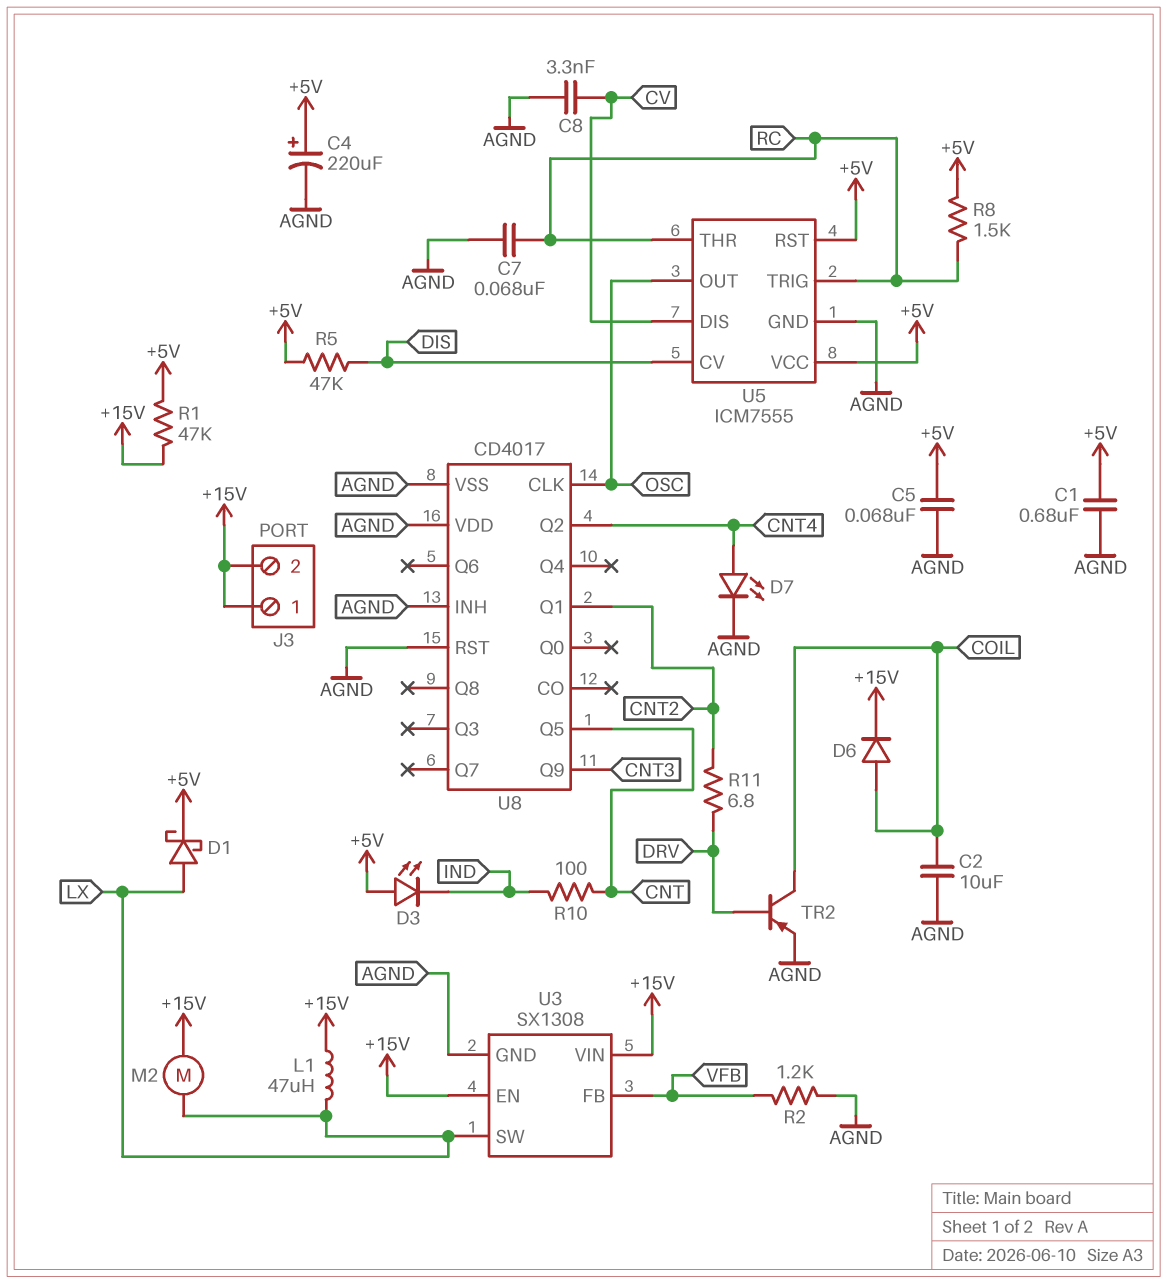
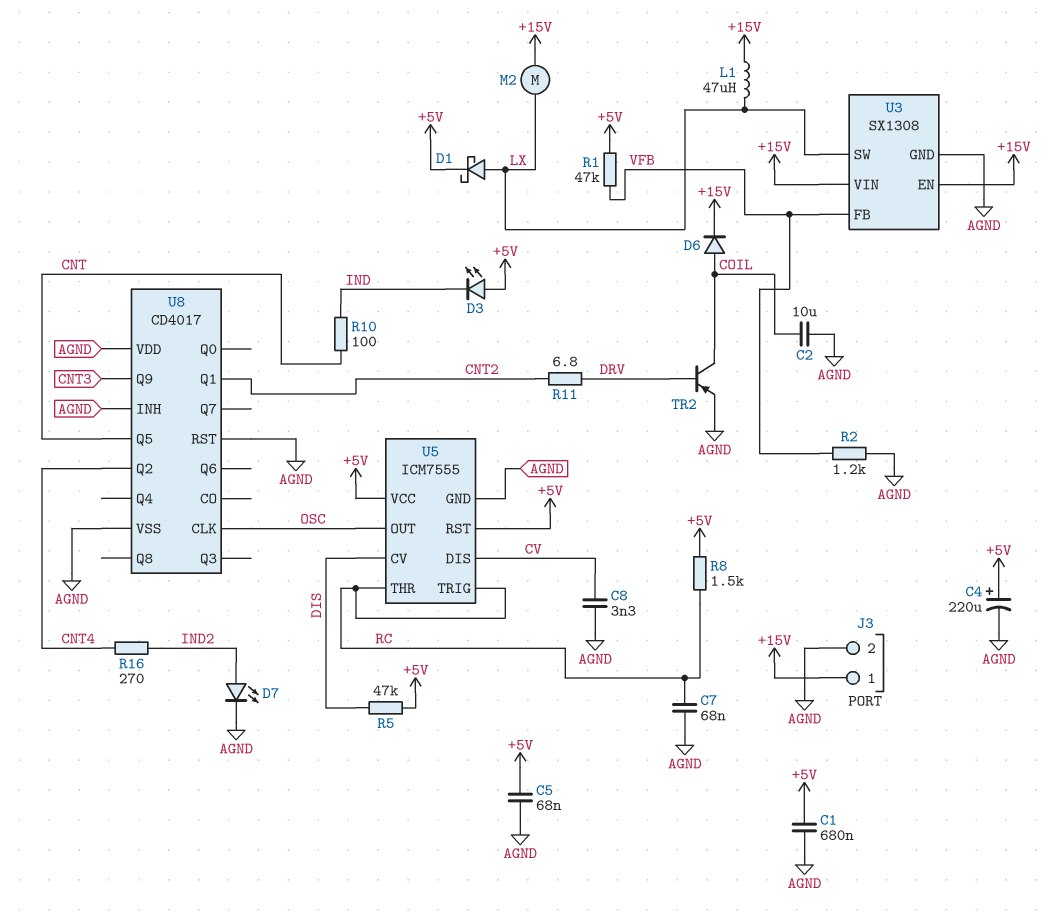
D7: LED (A CNT4, K AGND) -> LED (A IND2, K AGND)
J3 pin 2: +15V -> AGND
R1: 47k (+5V, +15V) -> 47k (+5V, VFB)
R16: none -> 270 (CNT4, IND2)

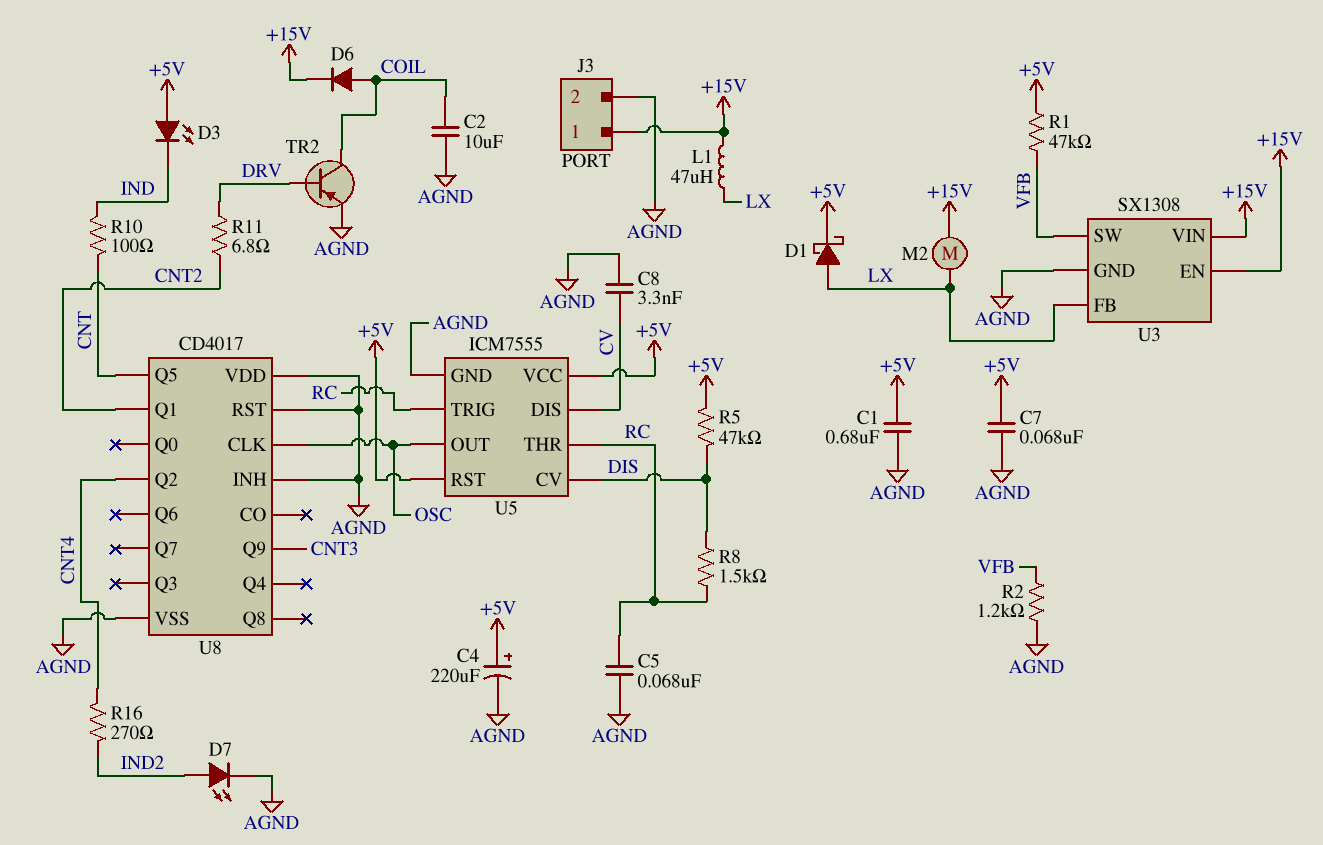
C5: 68nF (+5V, AGND) -> 68nF (AGND, RC)
C7: 68nF (AGND, RC) -> 68nF (+5V, AGND)
R8: 1.5k (+5V, RC) -> 1.5k (DIS, RC)
U3 pin FB: VFB -> LX
U3 pin SW: LX -> VFB

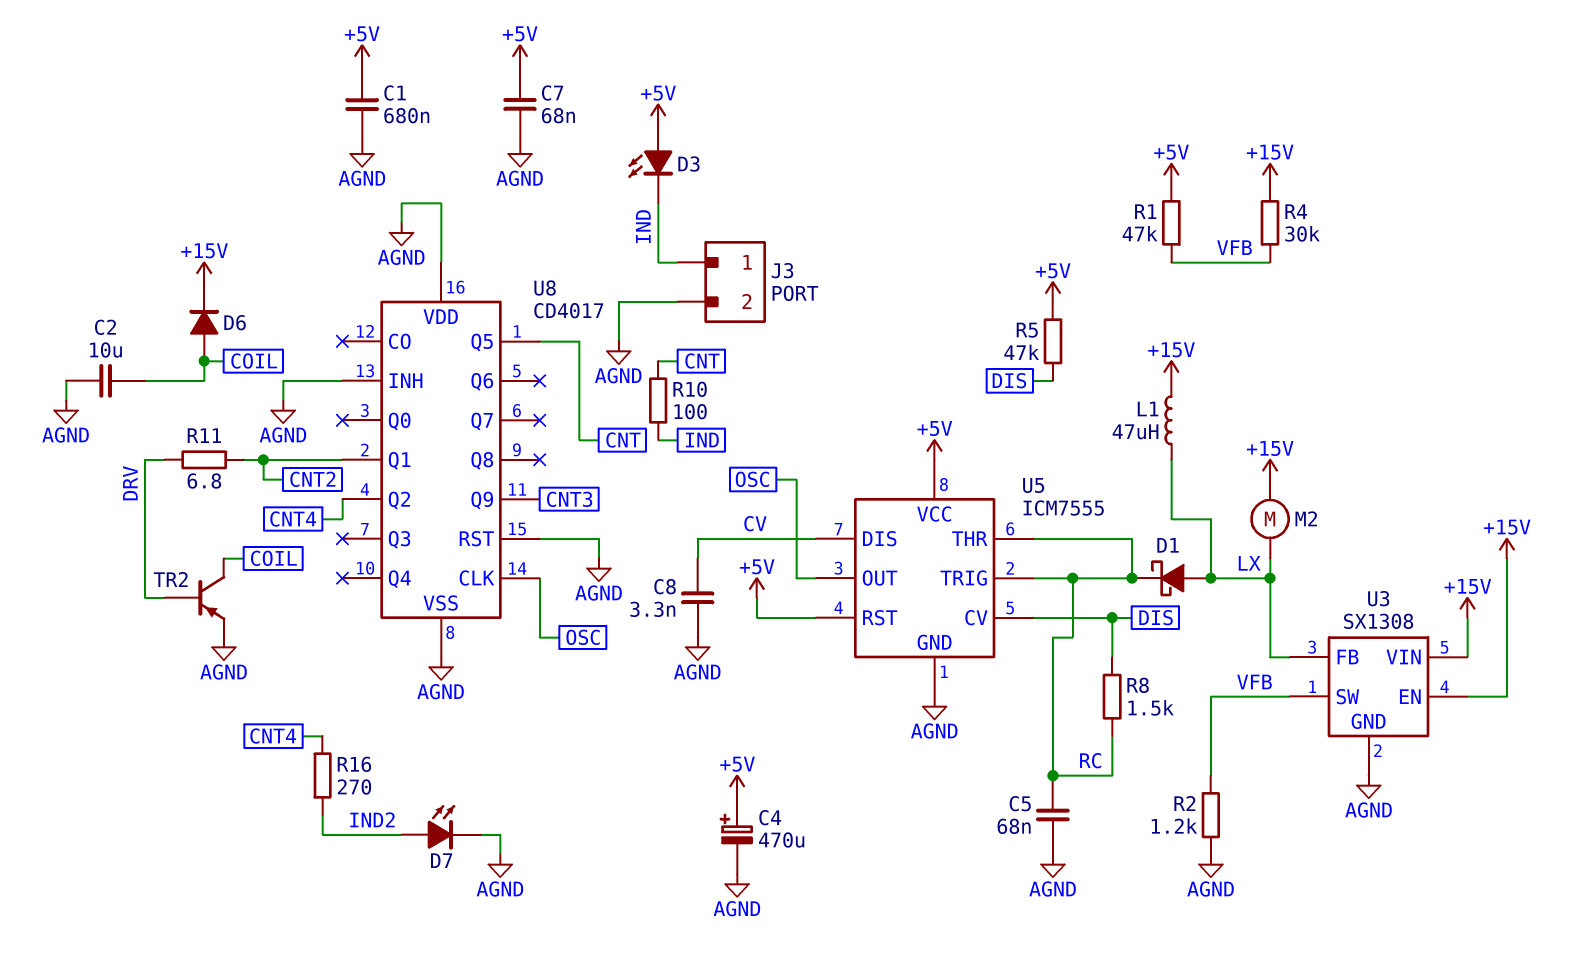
C4: 220uF (plus +5V, minus AGND) -> 470uF (plus +5V, minus AGND)
D1: schottky (A LX, K +5V) -> schottky (A LX, K RC)
J3 pin 1: +15V -> IND
R4: none -> 30k (+15V, VFB)

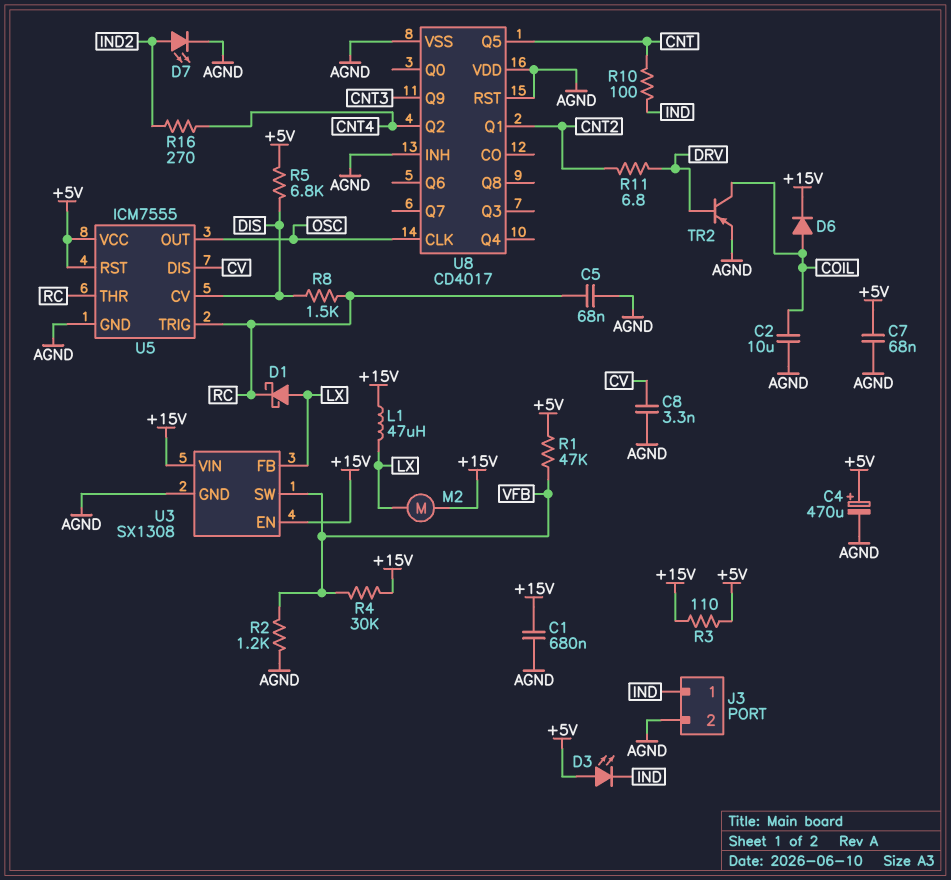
C1: 680nF (+5V, AGND) -> 680nF (+15V, AGND)
R3: none -> 110 (+5V, +15V)
R5: 47k (+5V, DIS) -> 6.8k (+5V, DIS)

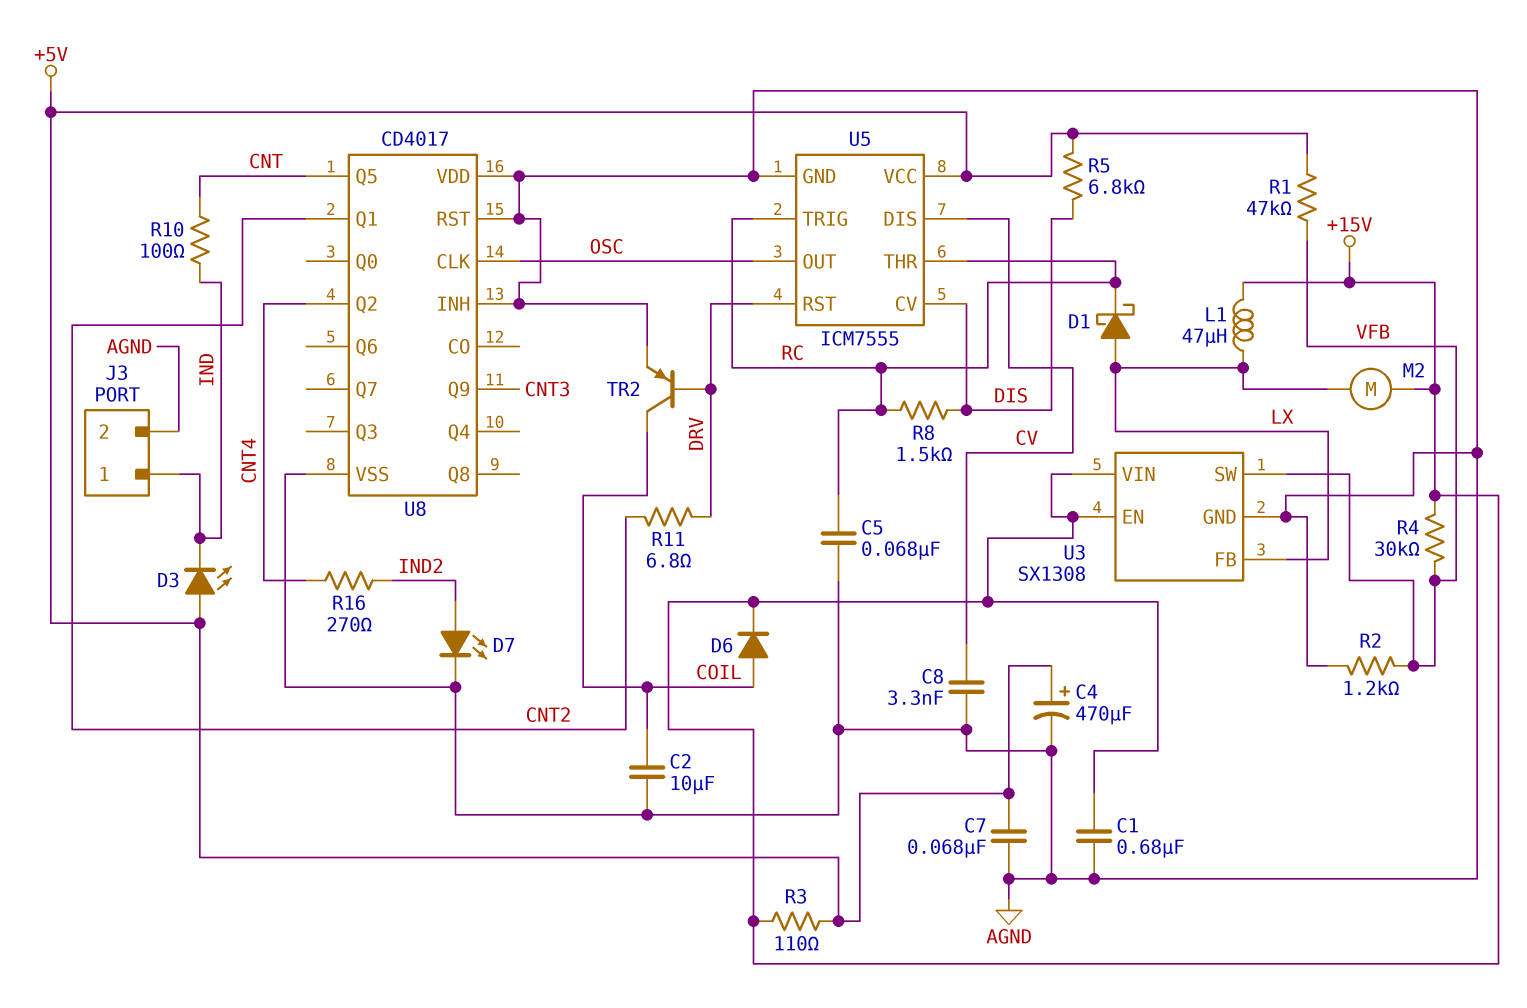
U5 pin RST: +5V -> DRV

